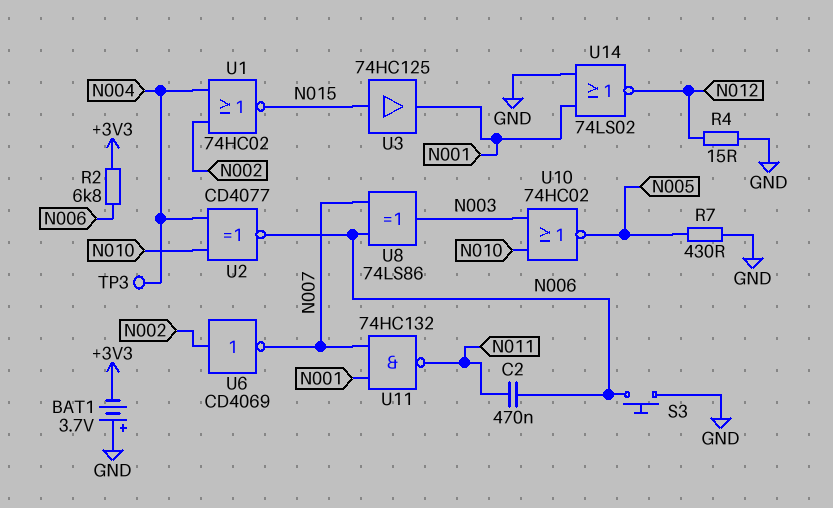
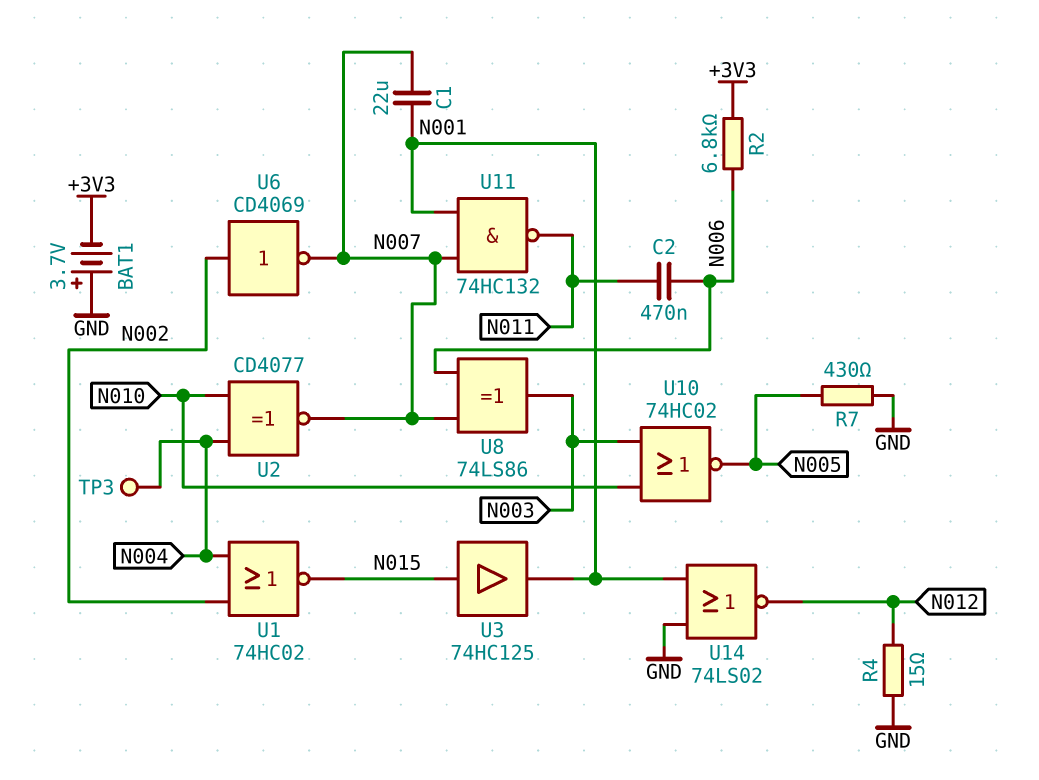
C1: none -> 22uF (N001, N007)
S3: button (GND, N006) -> none
U2: XNOR CD4077 (in N004, in N010, out N006) -> XNOR CD4077 (in N004, in N010, out N007)

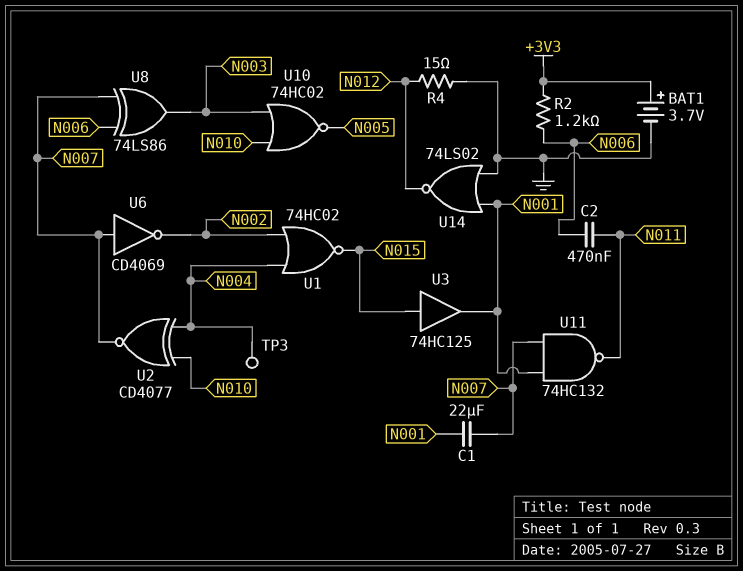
BAT1: 3.7V (plus GND, minus +3V3) -> 3.7V (plus +3V3, minus GND)
R2: 6.8k (+3V3, N006) -> 1.2k (+3V3, N006)
R7: 430 (GND, N005) -> none
U6: NOT CD4069 (in N002, out N007) -> NOT CD4069 (in N007, out N002)

